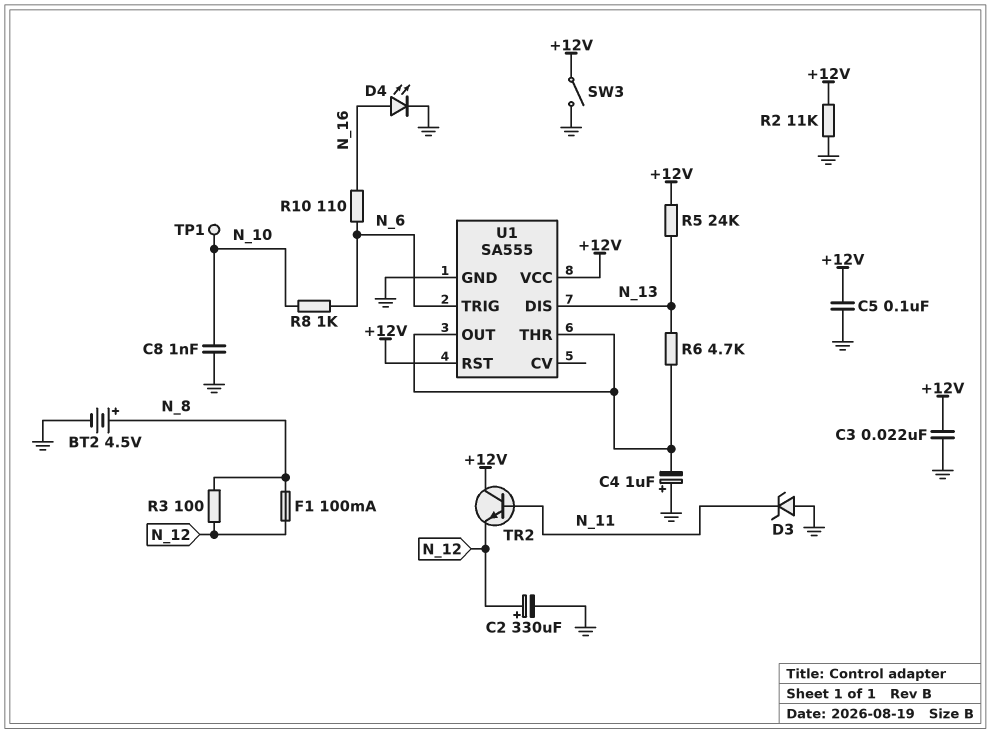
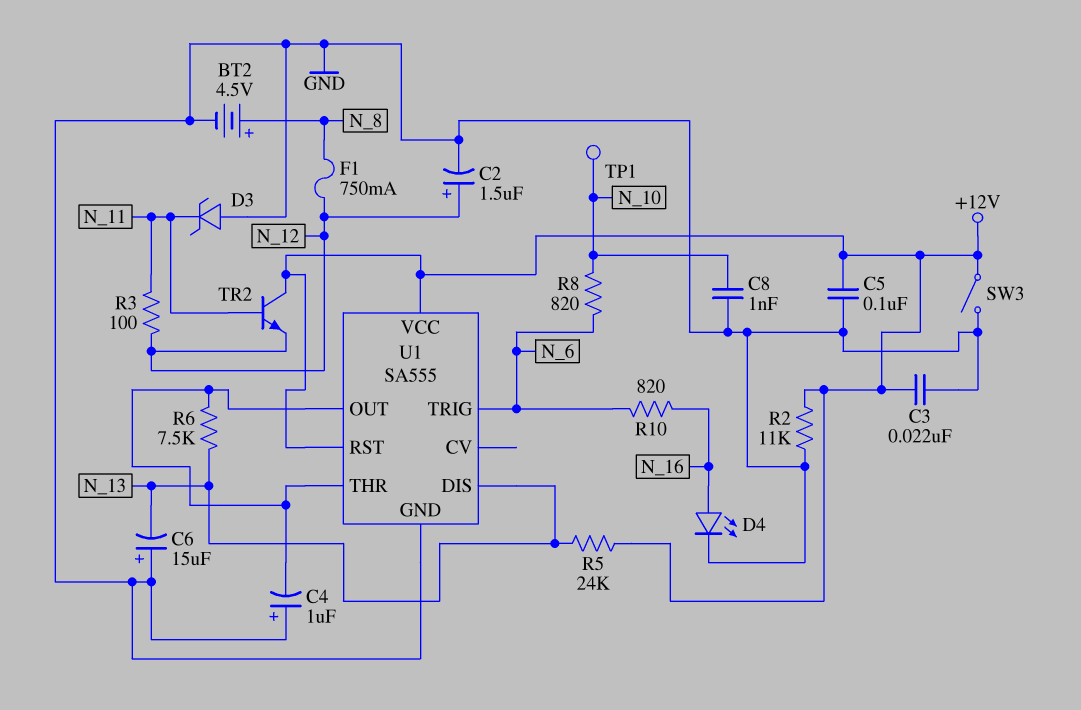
C2: 330uF (plus N_12, minus GND) -> 1.5uF (plus N_12, minus GND)
C6: none -> 15uF (plus GND, minus N_13)
F1: 100mA (N_8, N_12) -> 750mA (N_8, N_12)
R3: 100 (N_8, N_12) -> 100 (N_11, N_12)
R6: 4.7k (N_13, U1/OUT) -> 7.5k (N_13, U1/OUT)
R8: 1k (N_6, N_10) -> 820 (N_6, N_10)
R10: 110 (N_6, N_16) -> 820 (N_6, N_16)

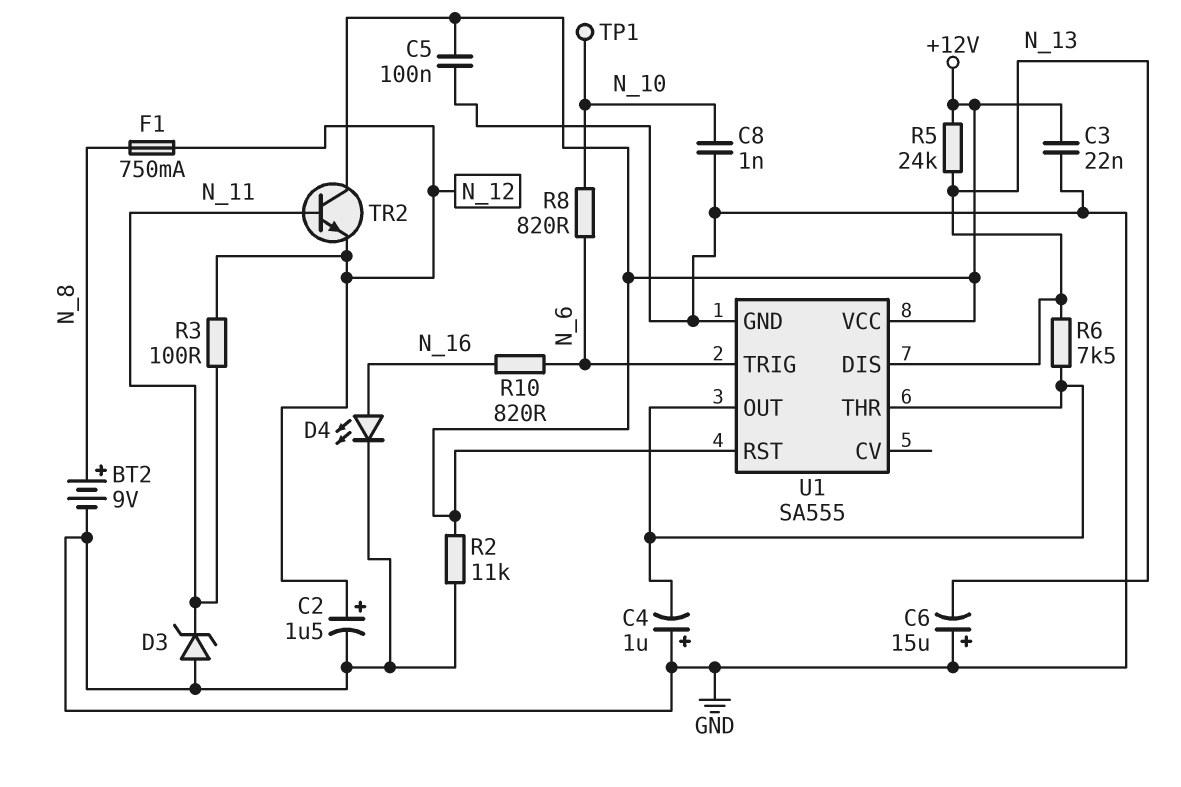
BT2: 4.5V (plus N_8, minus GND) -> 9V (plus N_8, minus GND)
SW3: switch (+12V, GND) -> none

